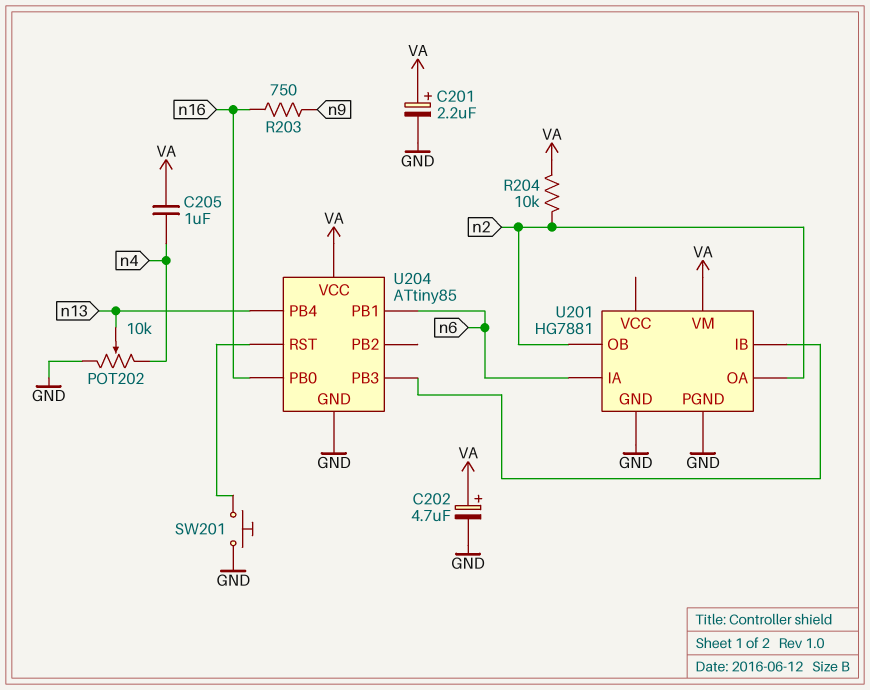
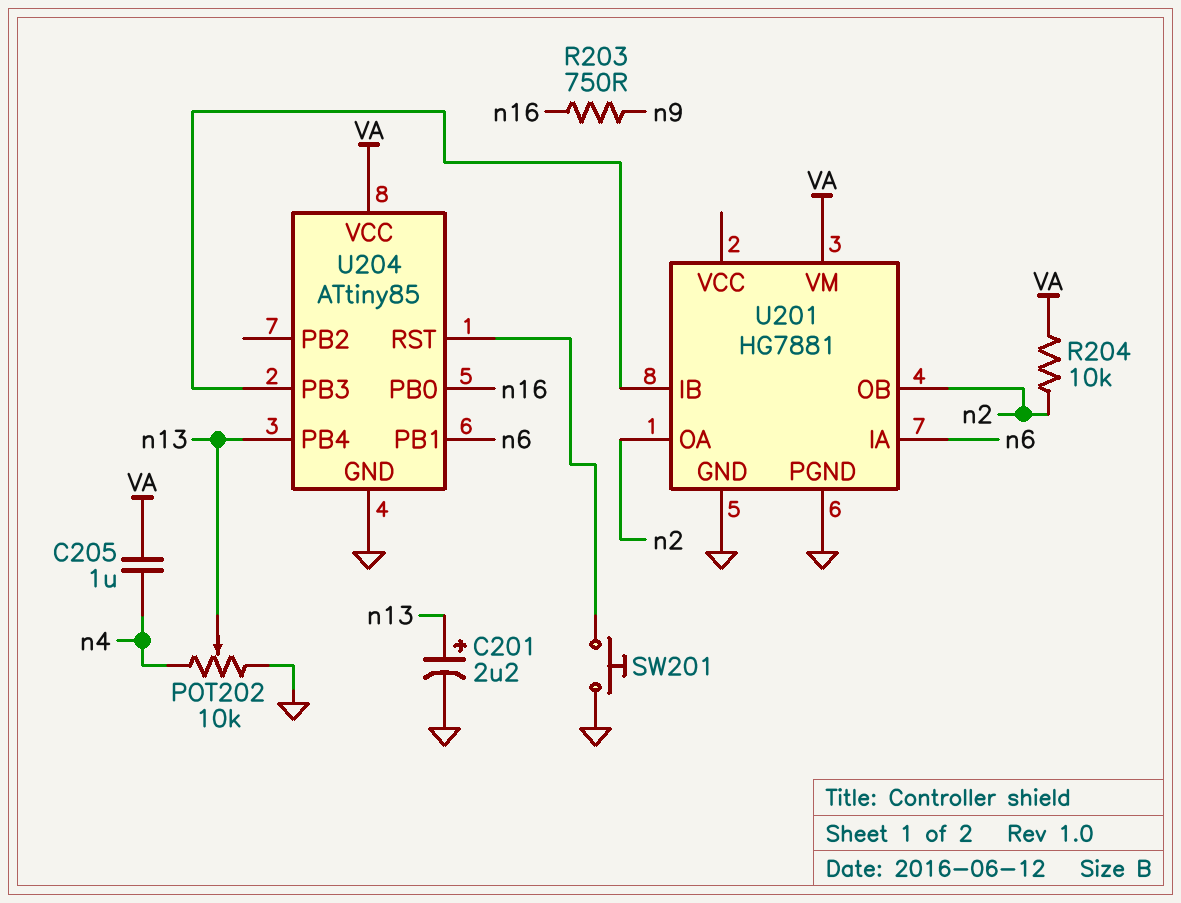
C201: 2.2uF (plus VA, minus GND) -> 2.2uF (plus n13, minus GND)
C202: 4.7uF (plus VA, minus GND) -> none

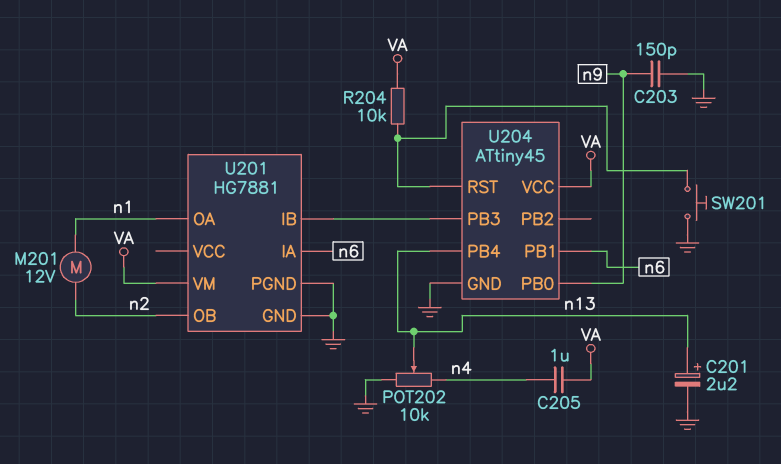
C203: none -> 150pF (GND, n9)
M201: none -> motor 12V (n1, n2)
R203: 750 (n9, n16) -> none
R204: 10k (VA, n2) -> 10k (U204/RST, VA)
U201 pin OA: n2 -> n1
U204: ATtiny85 -> ATtiny45
U204 pin PB0: n16 -> n9

